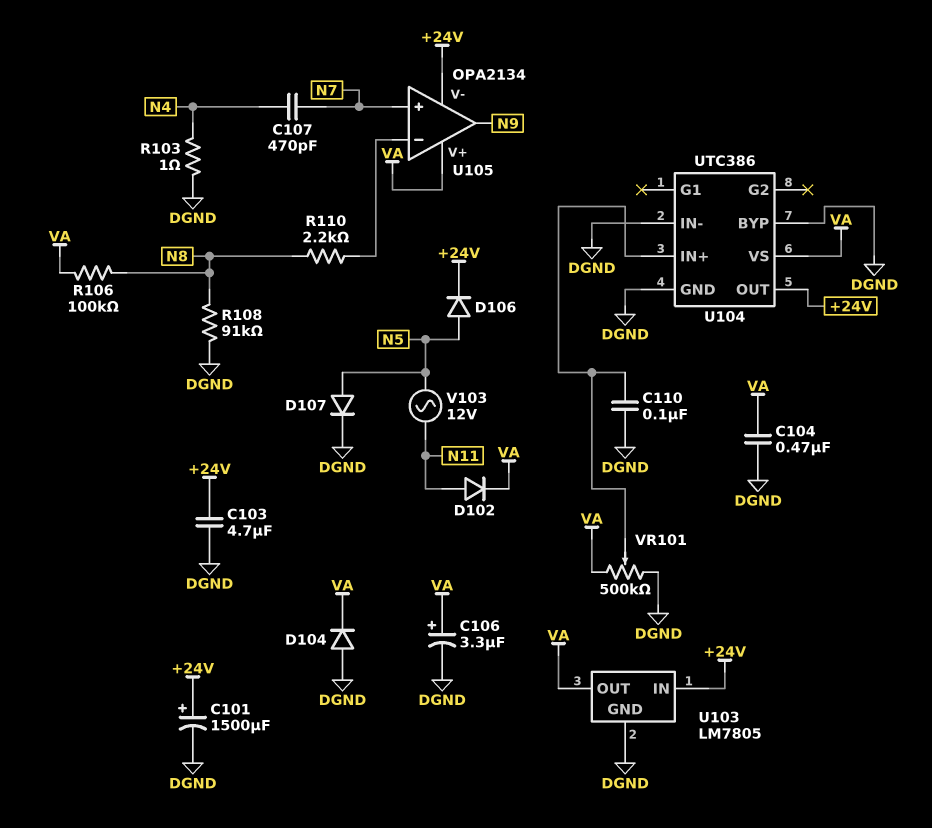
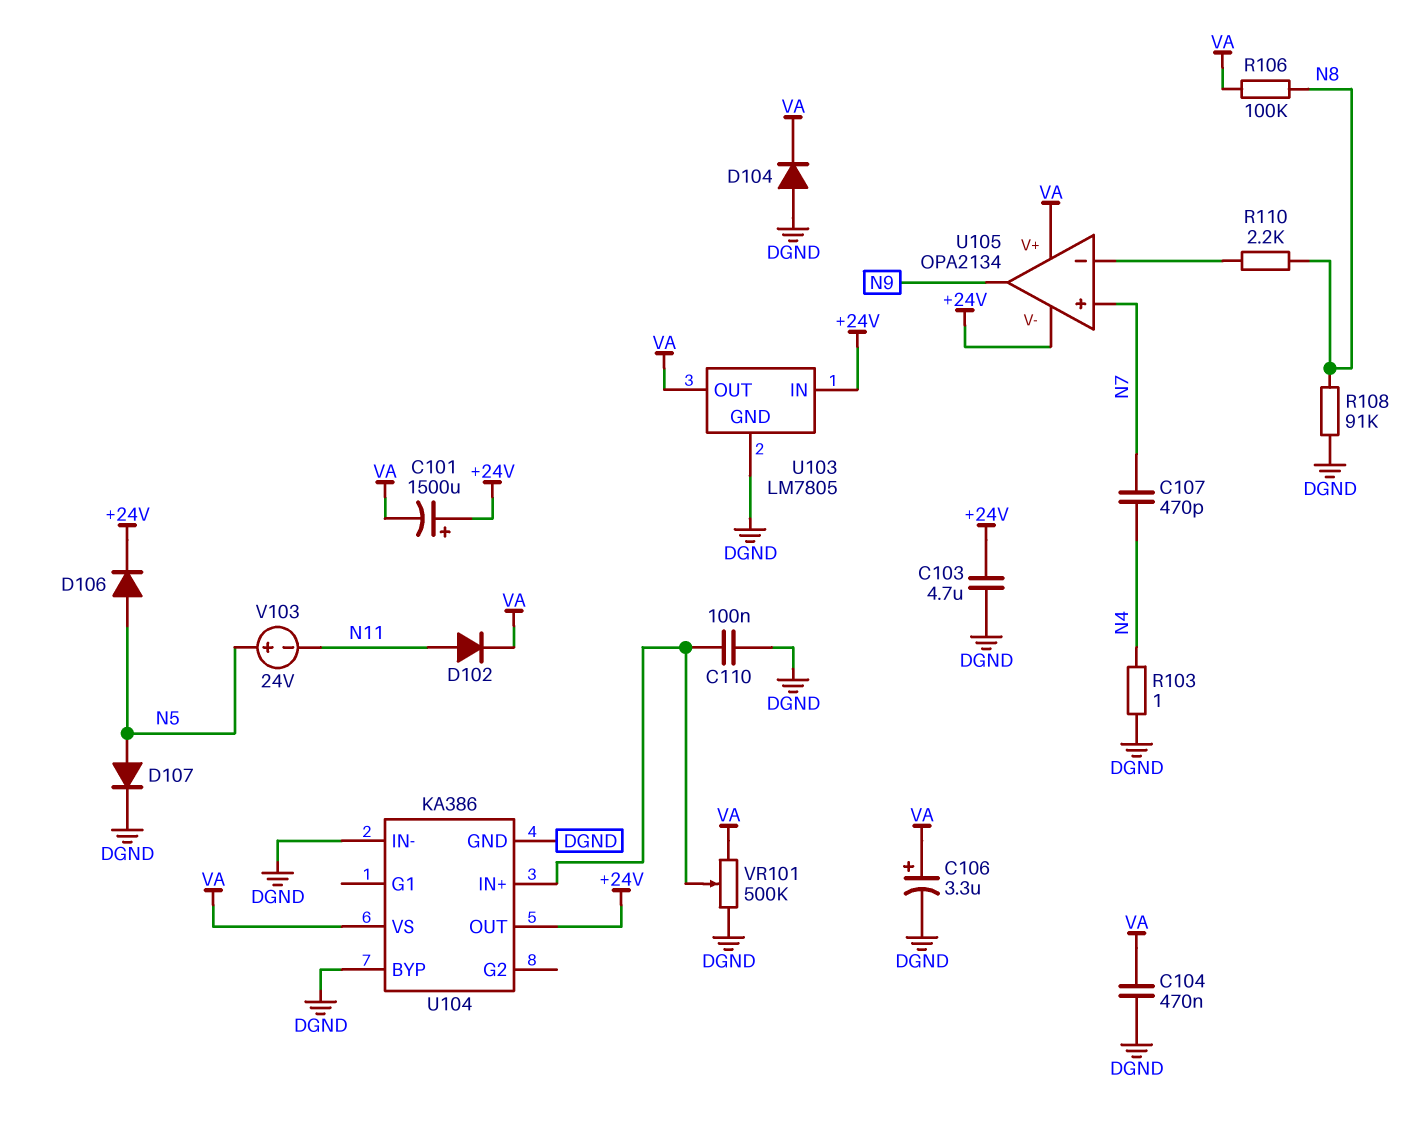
C101: 1500uF (plus +24V, minus DGND) -> 1500uF (plus +24V, minus VA)
U104: UTC386 -> KA386
V103: AC 12V (N5, N11) -> 24V (plus N5, minus N11)

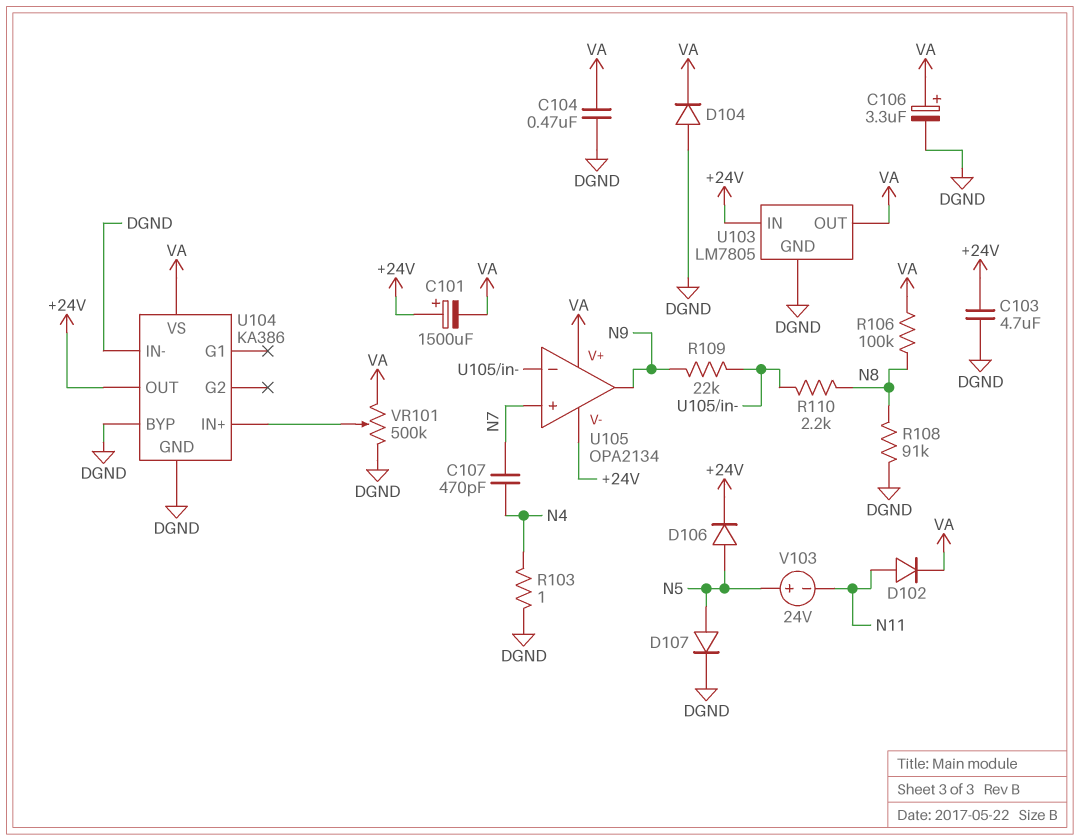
C110: 100nF (DGND, U104/IN+) -> none
R109: none -> 22k (N9, U105/in-)

